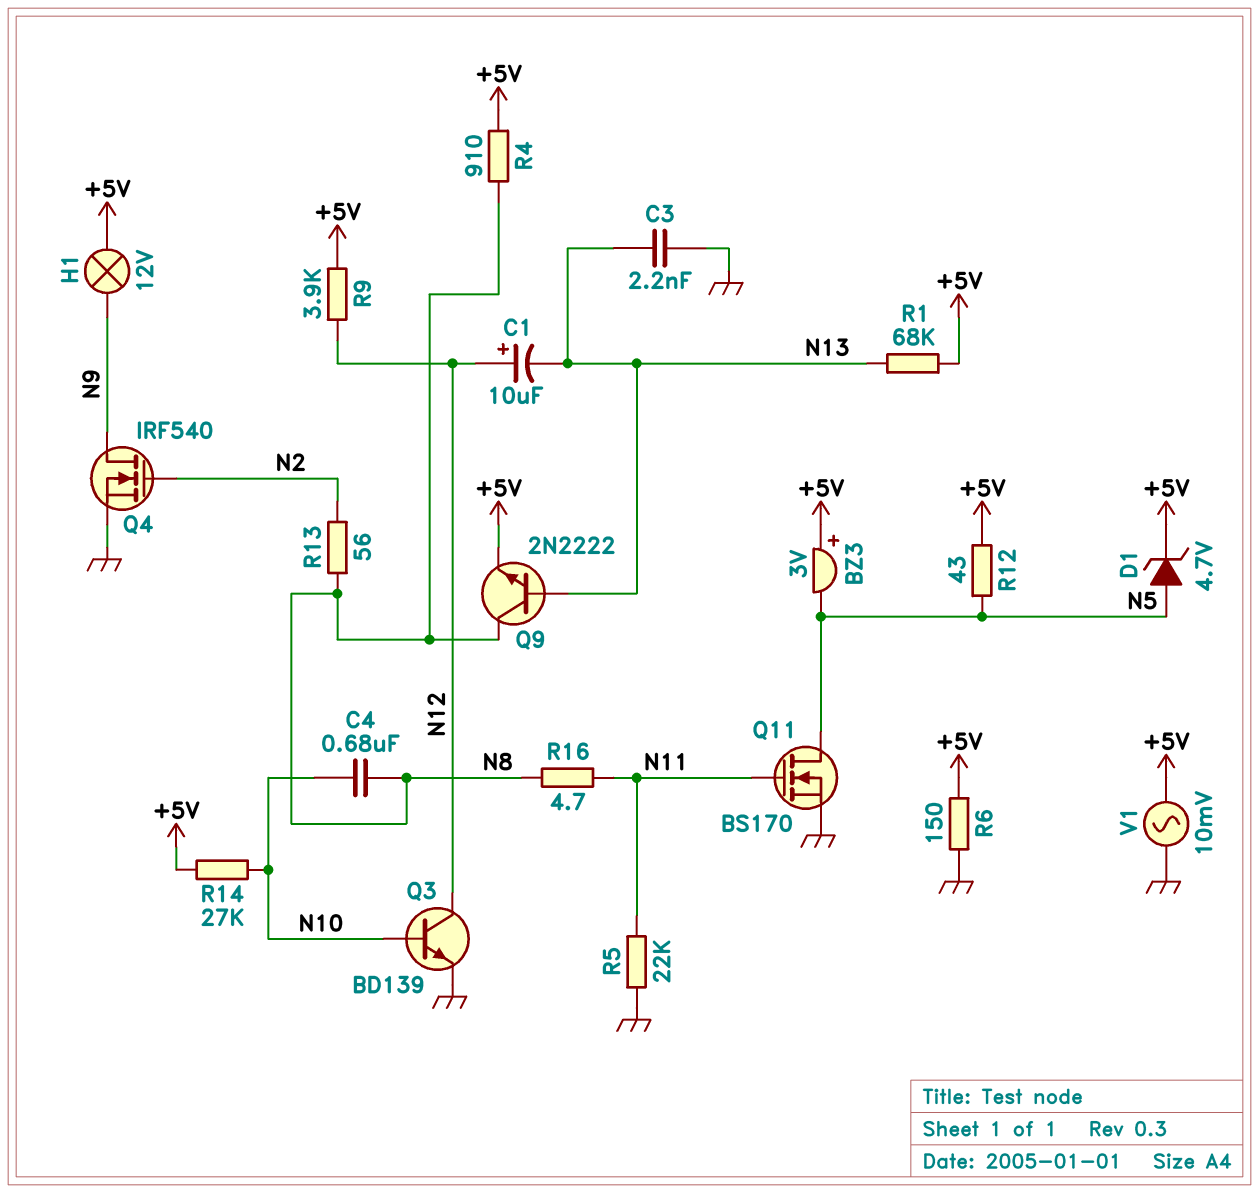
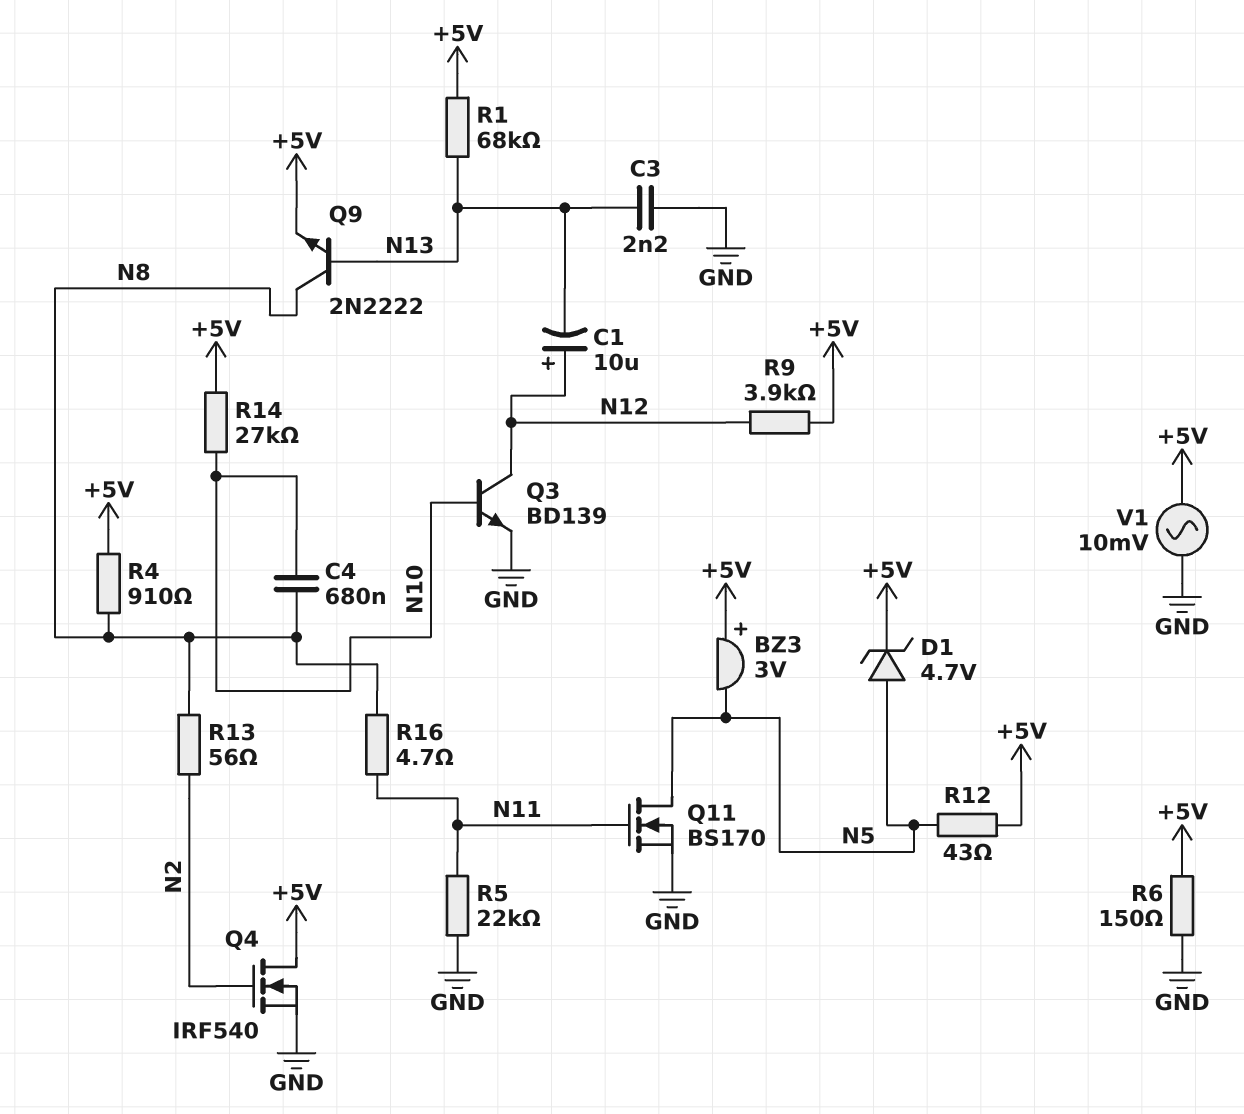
H1: lamp 12V (+5V, N9) -> none
Q4: NMOS IRF540 (G N2, D N9, S GND) -> NMOS IRF540 (G N2, D +5V, S GND)

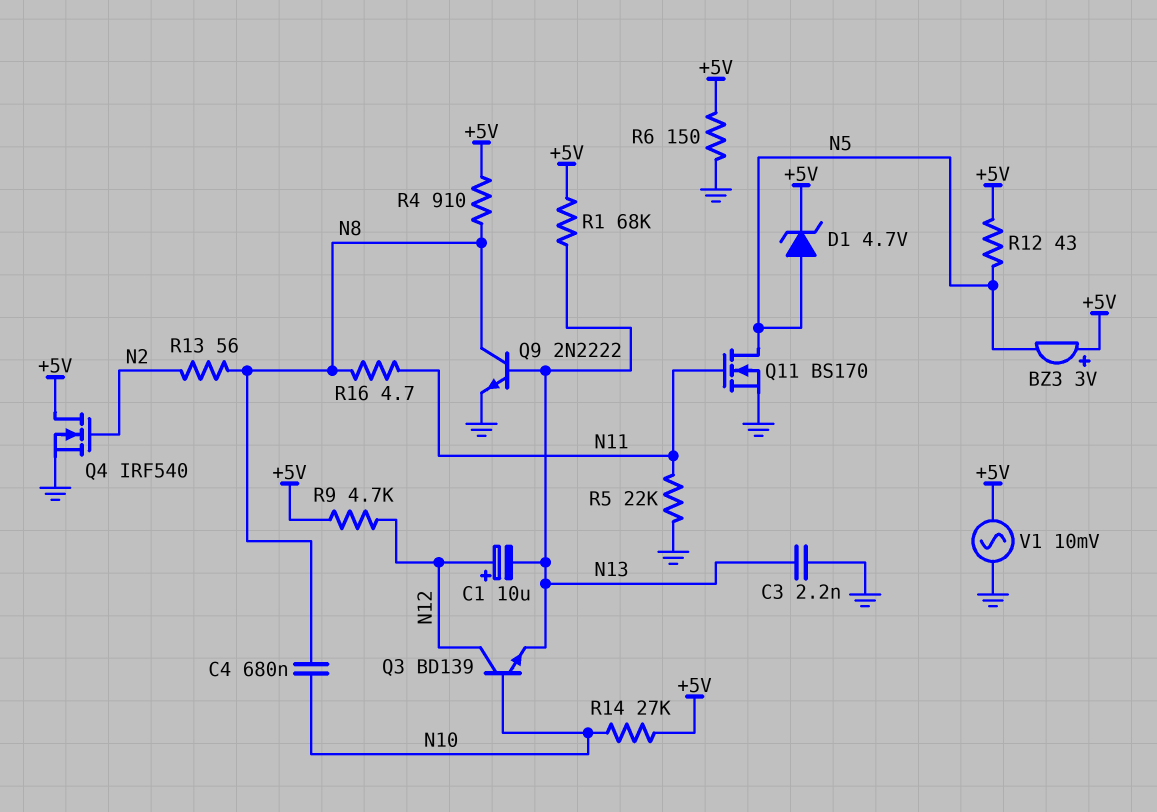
Q3: NPN BD139 (B N10, C N12, E GND) -> NPN BD139 (B N10, C N12, E N13)
Q9: NPN 2N2222 (B N13, C N8, E +5V) -> NPN 2N2222 (B N13, C N8, E GND)
R9: 3.9k (+5V, N12) -> 4.7k (+5V, N12)

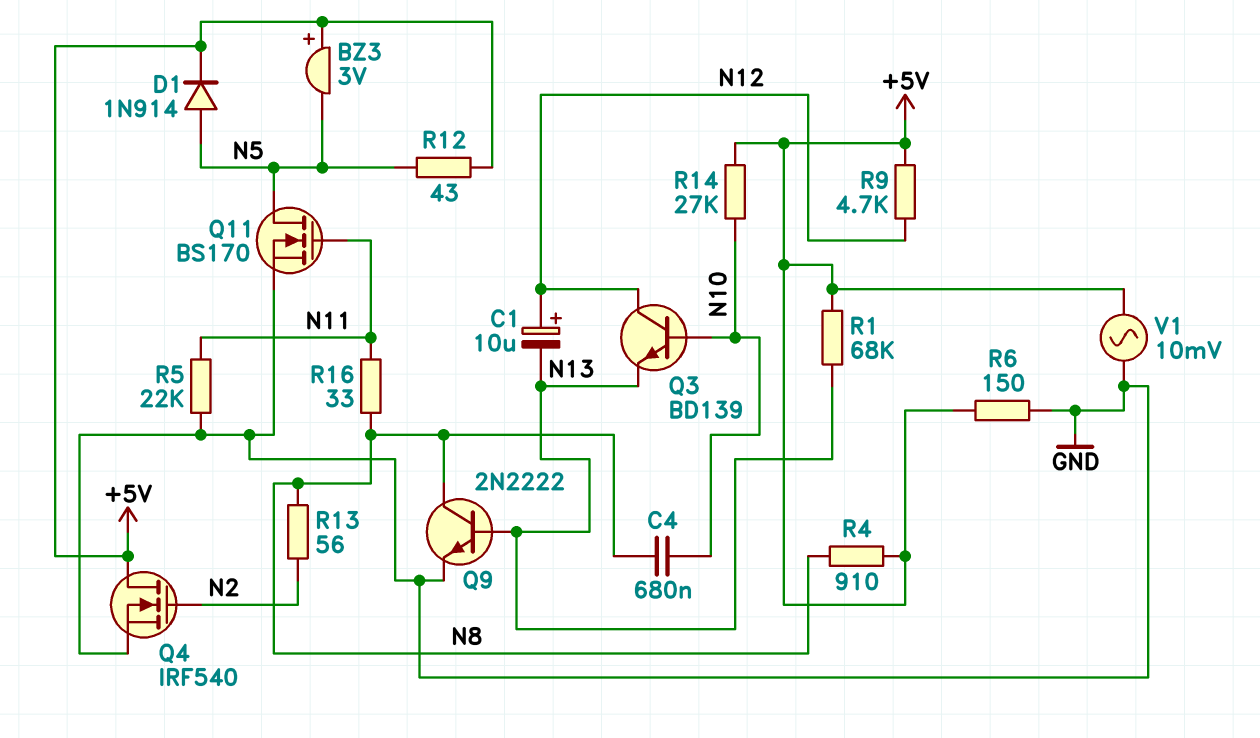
C3: 2.2nF (GND, N13) -> none
D1: zener 4.7V (A N5, K +5V) -> diode 1N914 (A N5, K +5V)
R16: 4.7 (N8, N11) -> 33 (N8, N11)

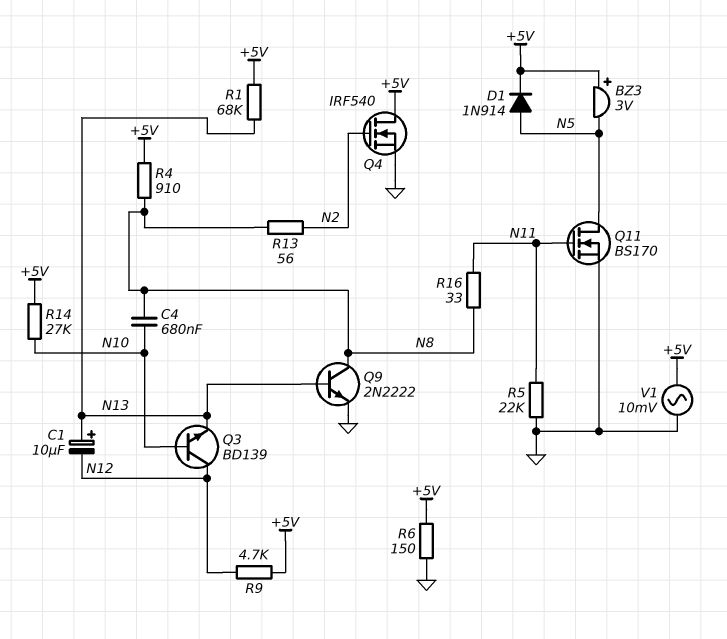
C1: 10uF (plus N12, minus N13) -> 10uF (plus N13, minus N12)
R12: 43 (+5V, N5) -> none

